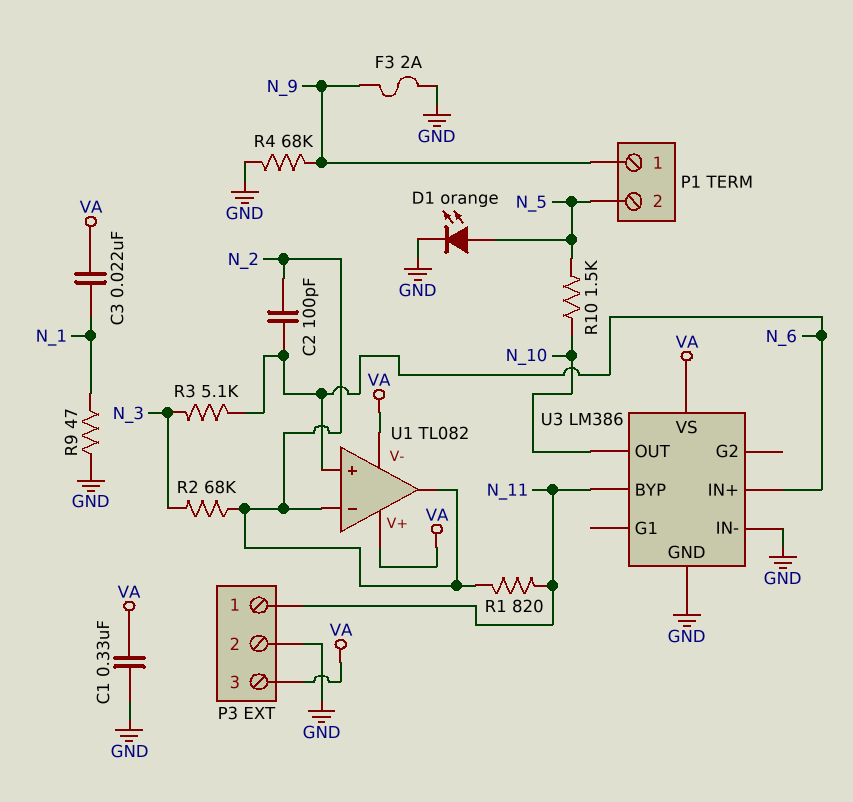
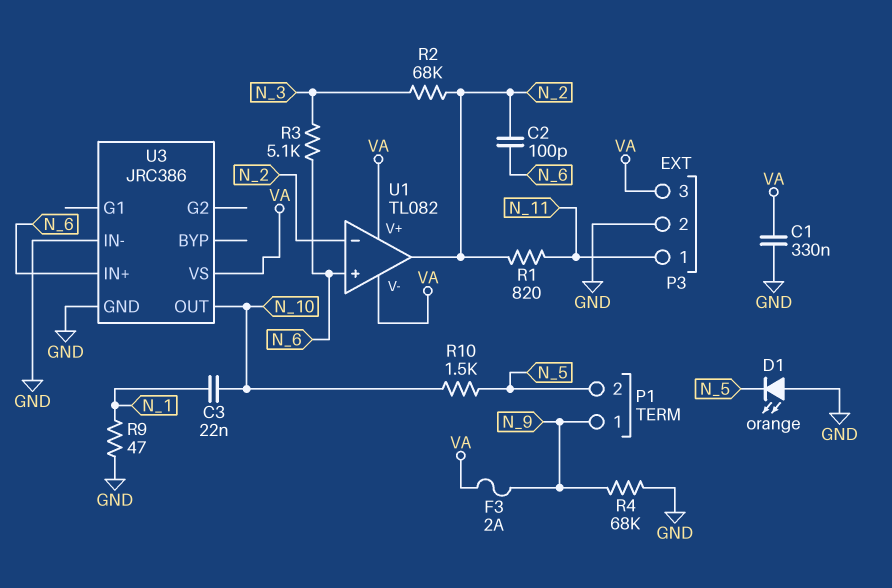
C3: 22nF (N_1, VA) -> 22nF (N_1, N_10)
D1: LED orange (A N_5, K GND) -> LED orange (A GND, K N_5)
F3: 2A (GND, N_9) -> 2A (N_9, VA)
U3: LM386 -> JRC386
U3 pin BYP: N_11 -> none

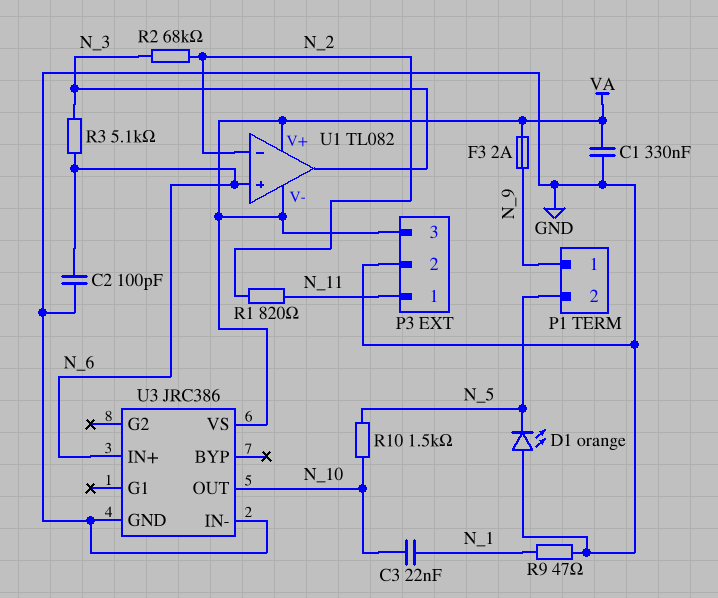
C2: 100pF (N_2, N_6) -> 100pF (GND, N_6)
R4: 68k (GND, N_9) -> none
U1 pin out: N_2 -> N_3

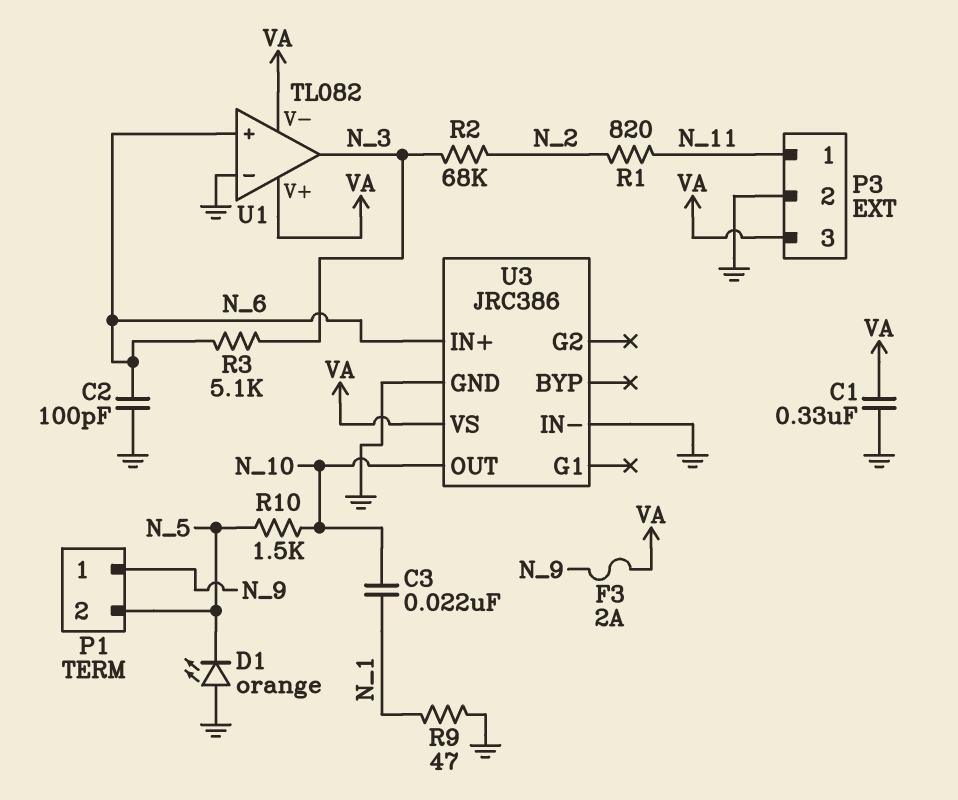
U1 pin in-: N_2 -> GND

